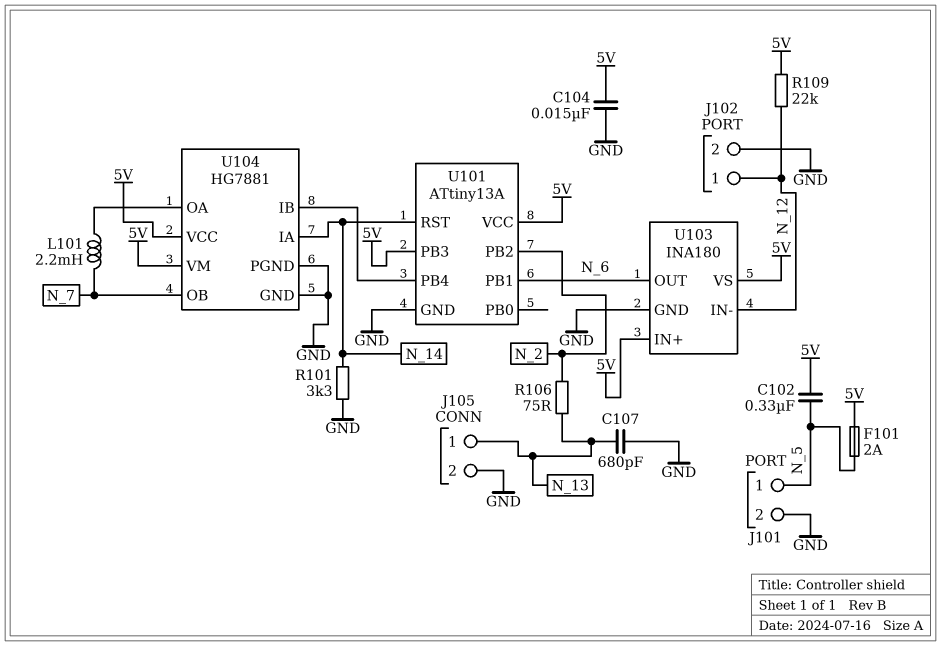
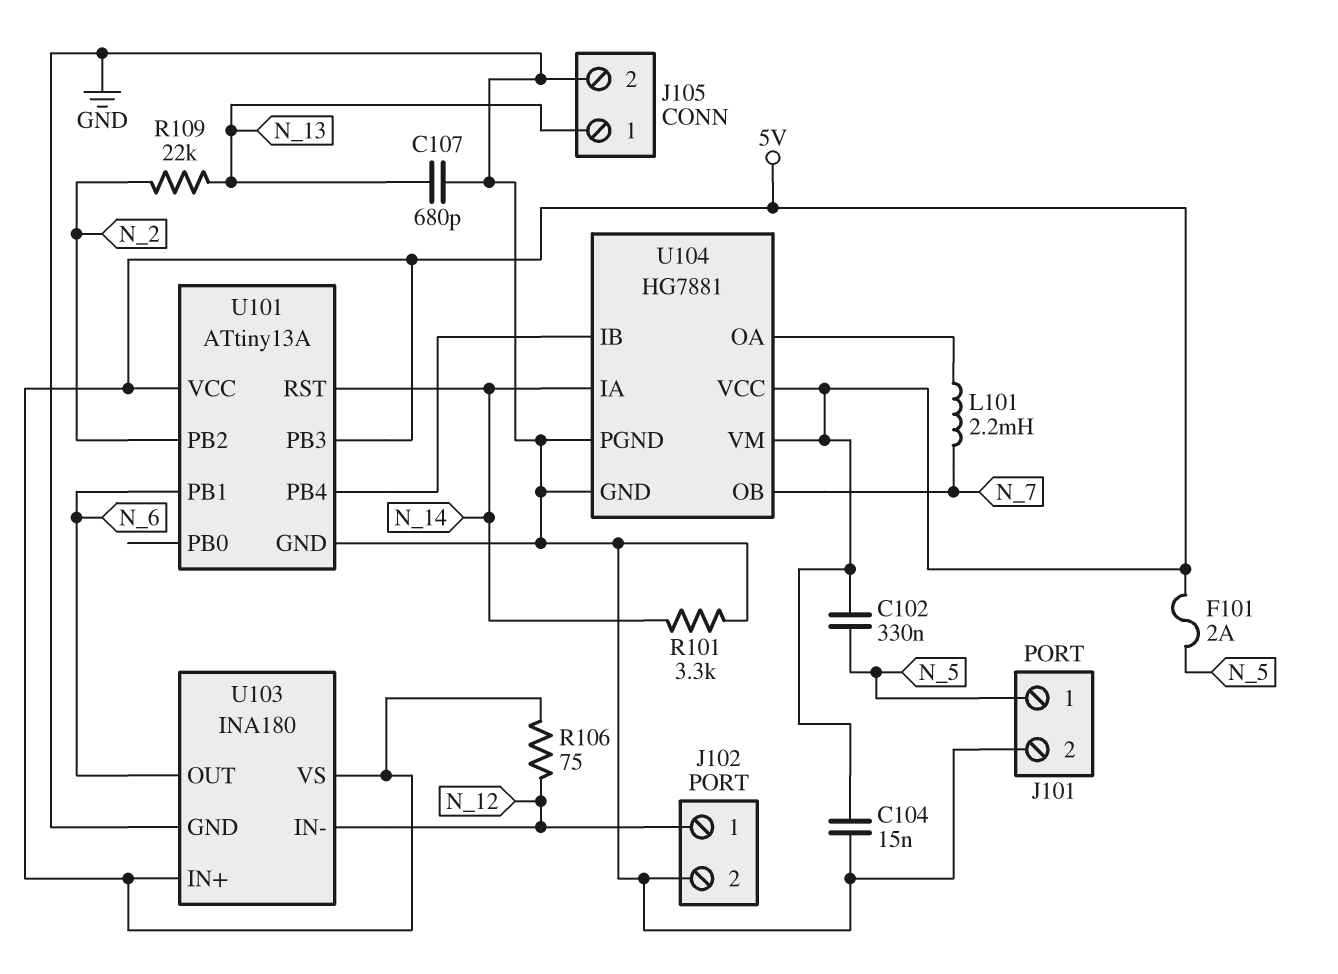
R106: 75 (N_2, N_13) -> 75 (5V, N_12)
R109: 22k (5V, N_12) -> 22k (N_2, N_13)

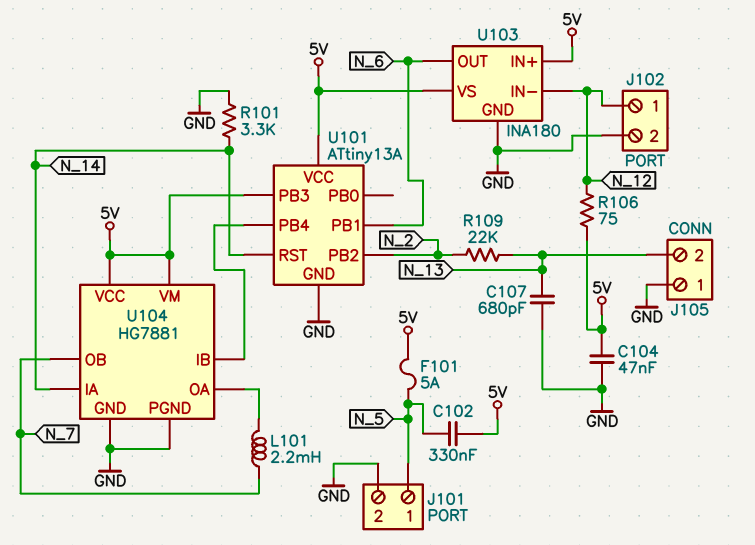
C104: 15nF (5V, GND) -> 47nF (5V, GND)
F101: 2A (5V, N_5) -> 5A (5V, N_5)
J105 pin 1: N_13 -> GND
J105 pin 2: GND -> N_13

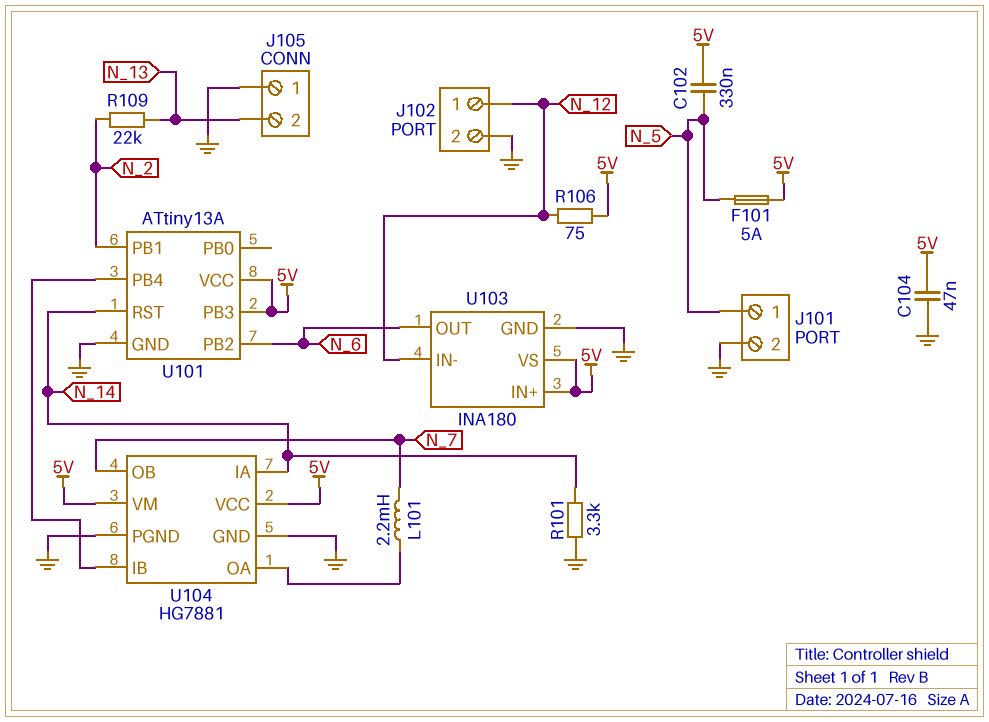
C107: 680pF (GND, N_13) -> none
U101 pin PB1: N_6 -> N_2
U101 pin PB2: N_2 -> N_6

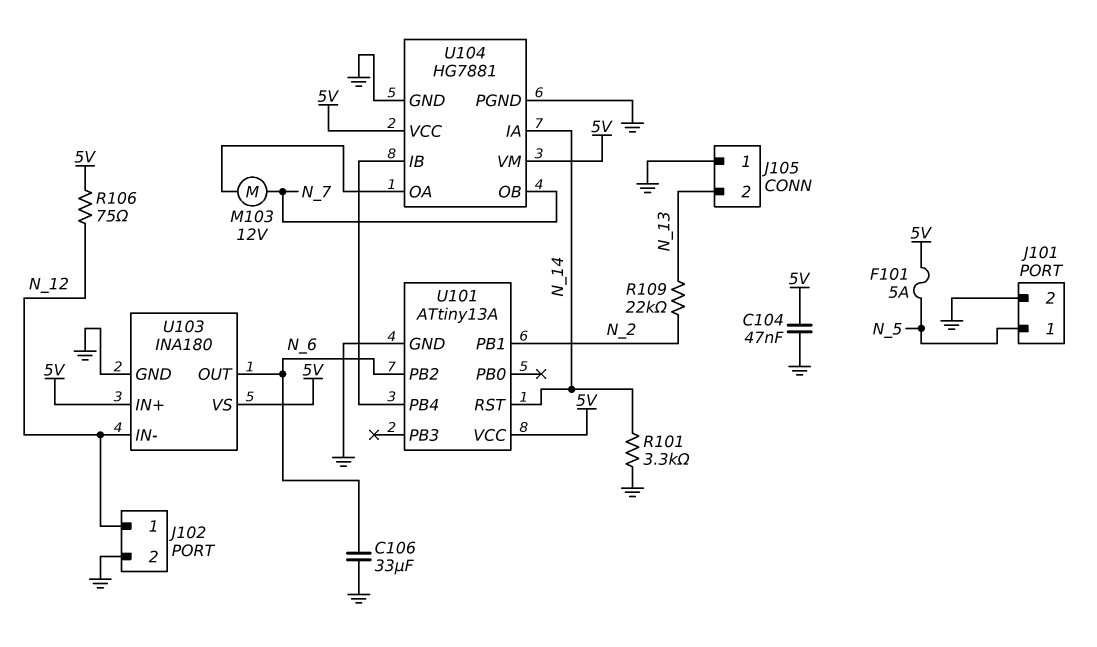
C102: 330nF (5V, N_5) -> none
C106: none -> 33uF (GND, N_6)
L101: 2.2mH (N_7, U104/OA) -> none
M103: none -> motor 12V (N_7, U104/OA)
U101 pin PB3: 5V -> none

